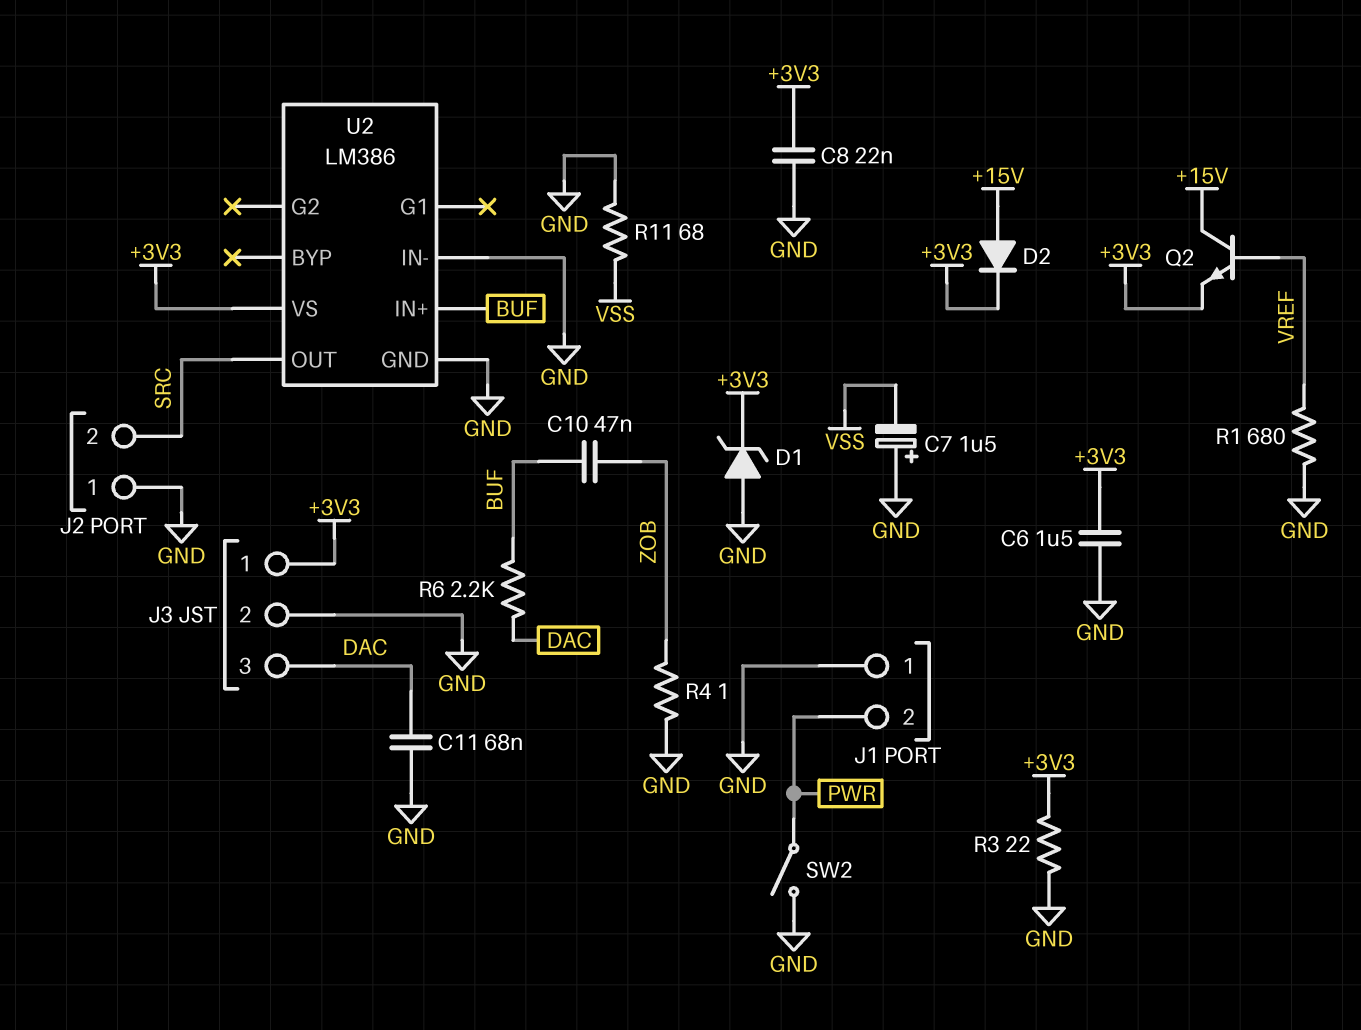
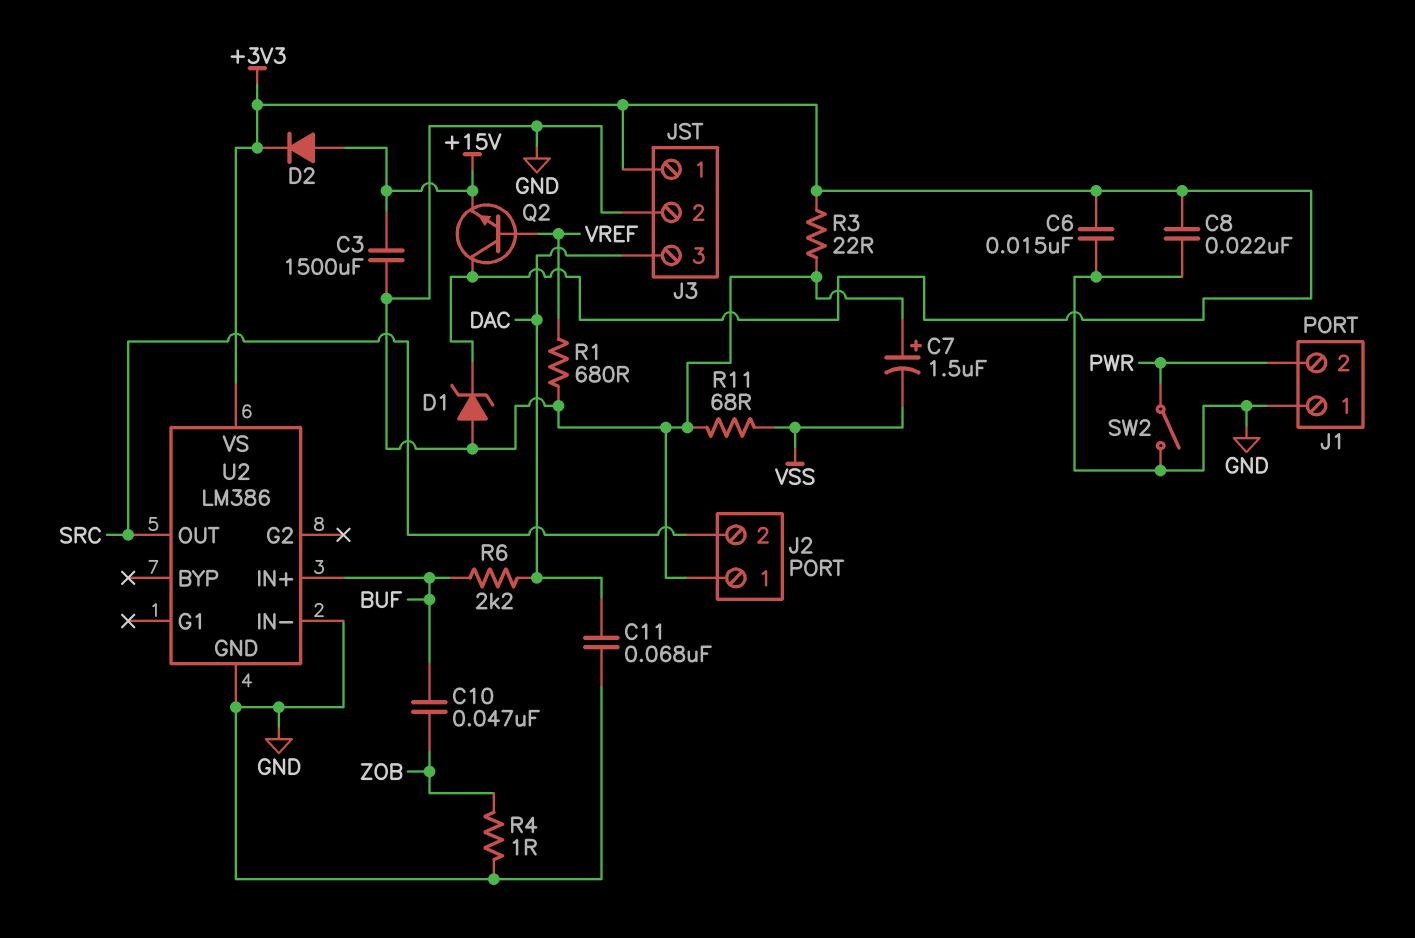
C3: none -> 1500uF (+15V, GND)
C6: 1.5uF (+3V3, GND) -> 15nF (+3V3, GND)
Q2: NPN (B VREF, C +15V, E +3V3) -> NPN (B VREF, C +3V3, E +15V)

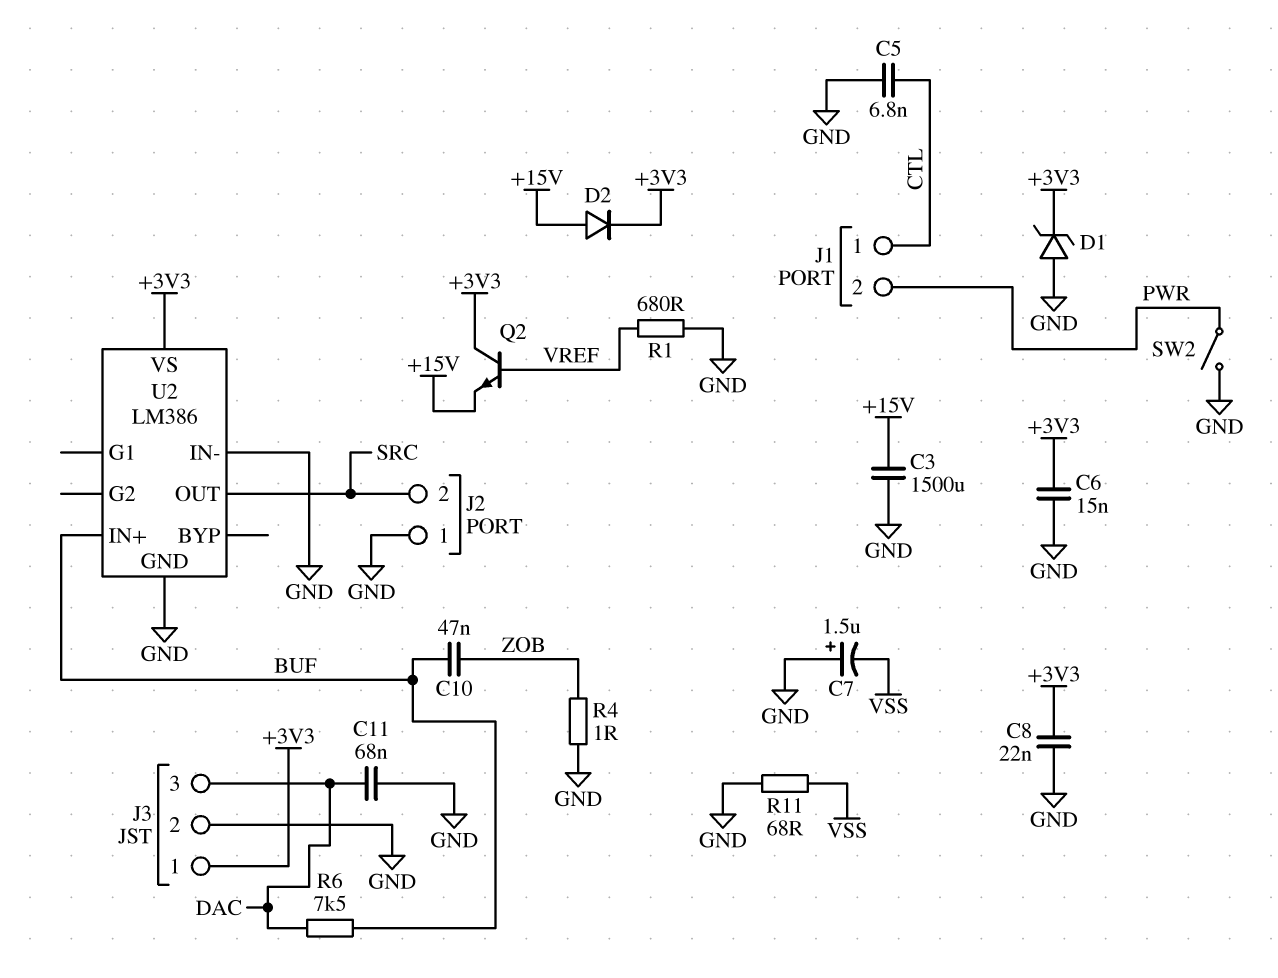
C5: none -> 6.8nF (CTL, GND)
J1 pin 1: GND -> CTL
R3: 22 (+3V3, GND) -> none
R6: 2.2k (BUF, DAC) -> 7.5k (BUF, DAC)

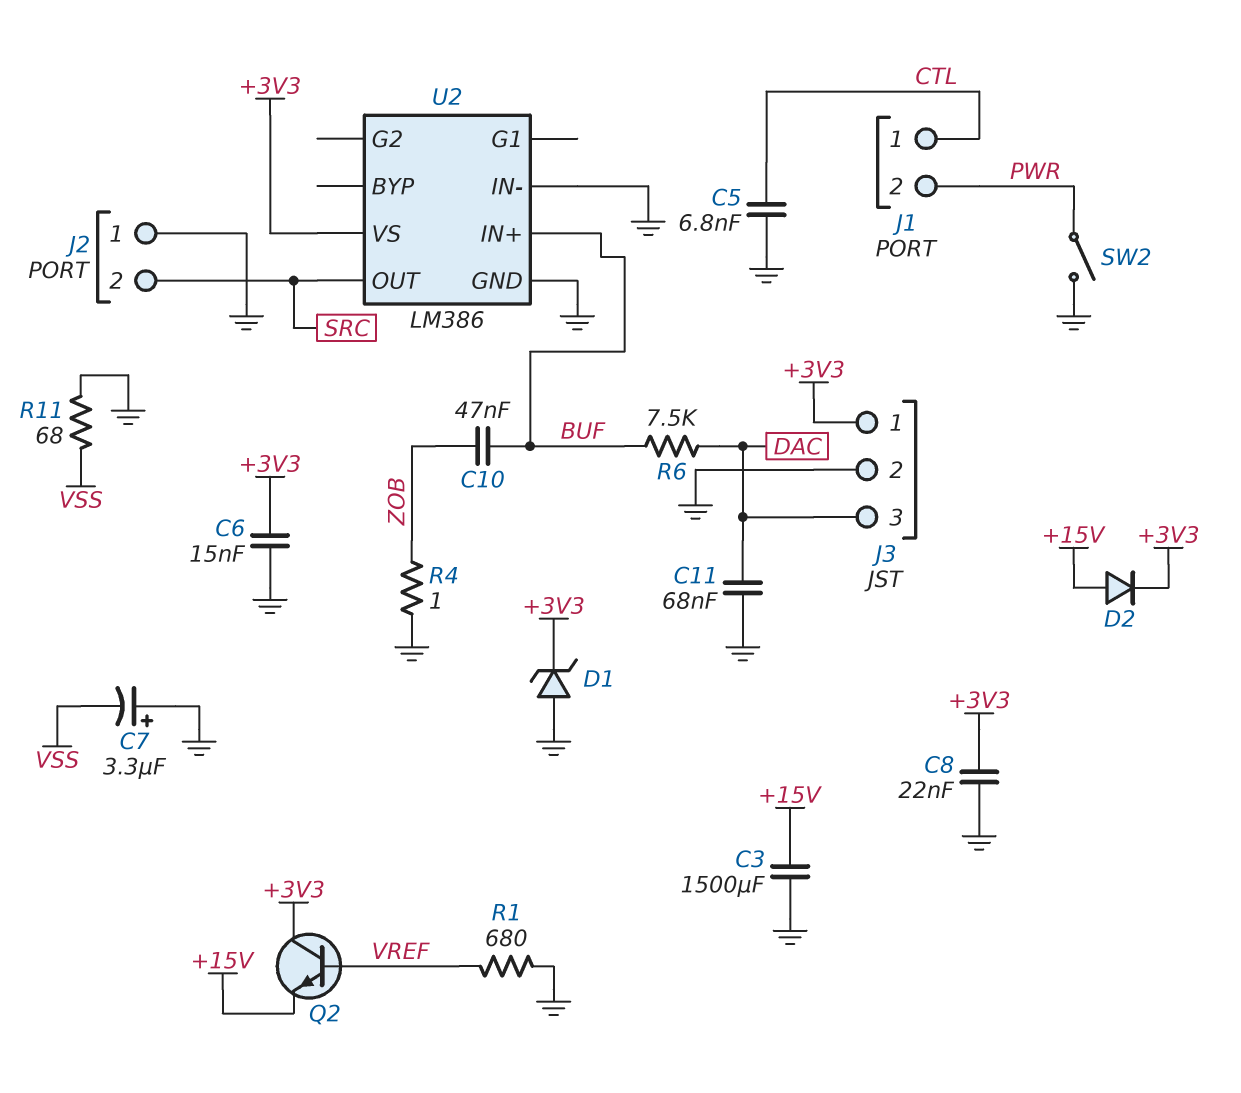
C7: 1.5uF (plus GND, minus VSS) -> 3.3uF (plus GND, minus VSS)

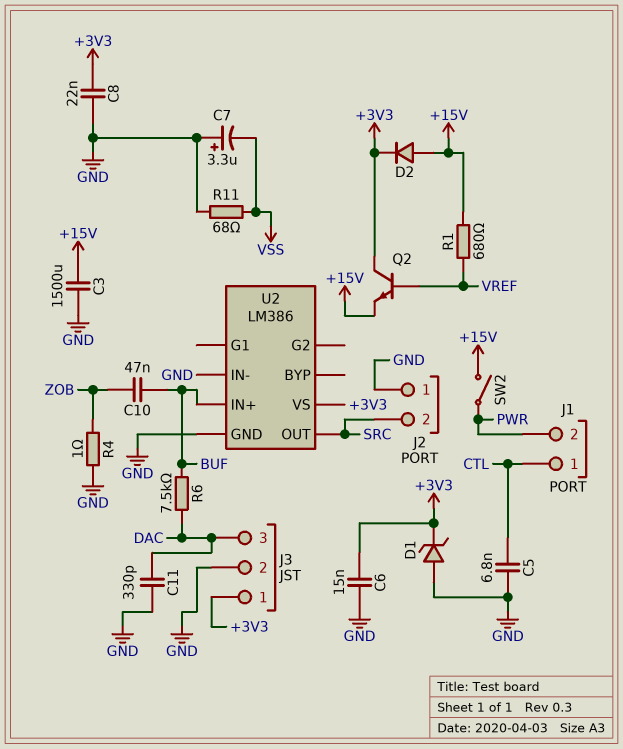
C11: 68nF (DAC, GND) -> 330pF (DAC, GND)
R1: 680 (GND, VREF) -> 680 (+15V, VREF)
SW2: switch (GND, PWR) -> switch (+15V, PWR)

